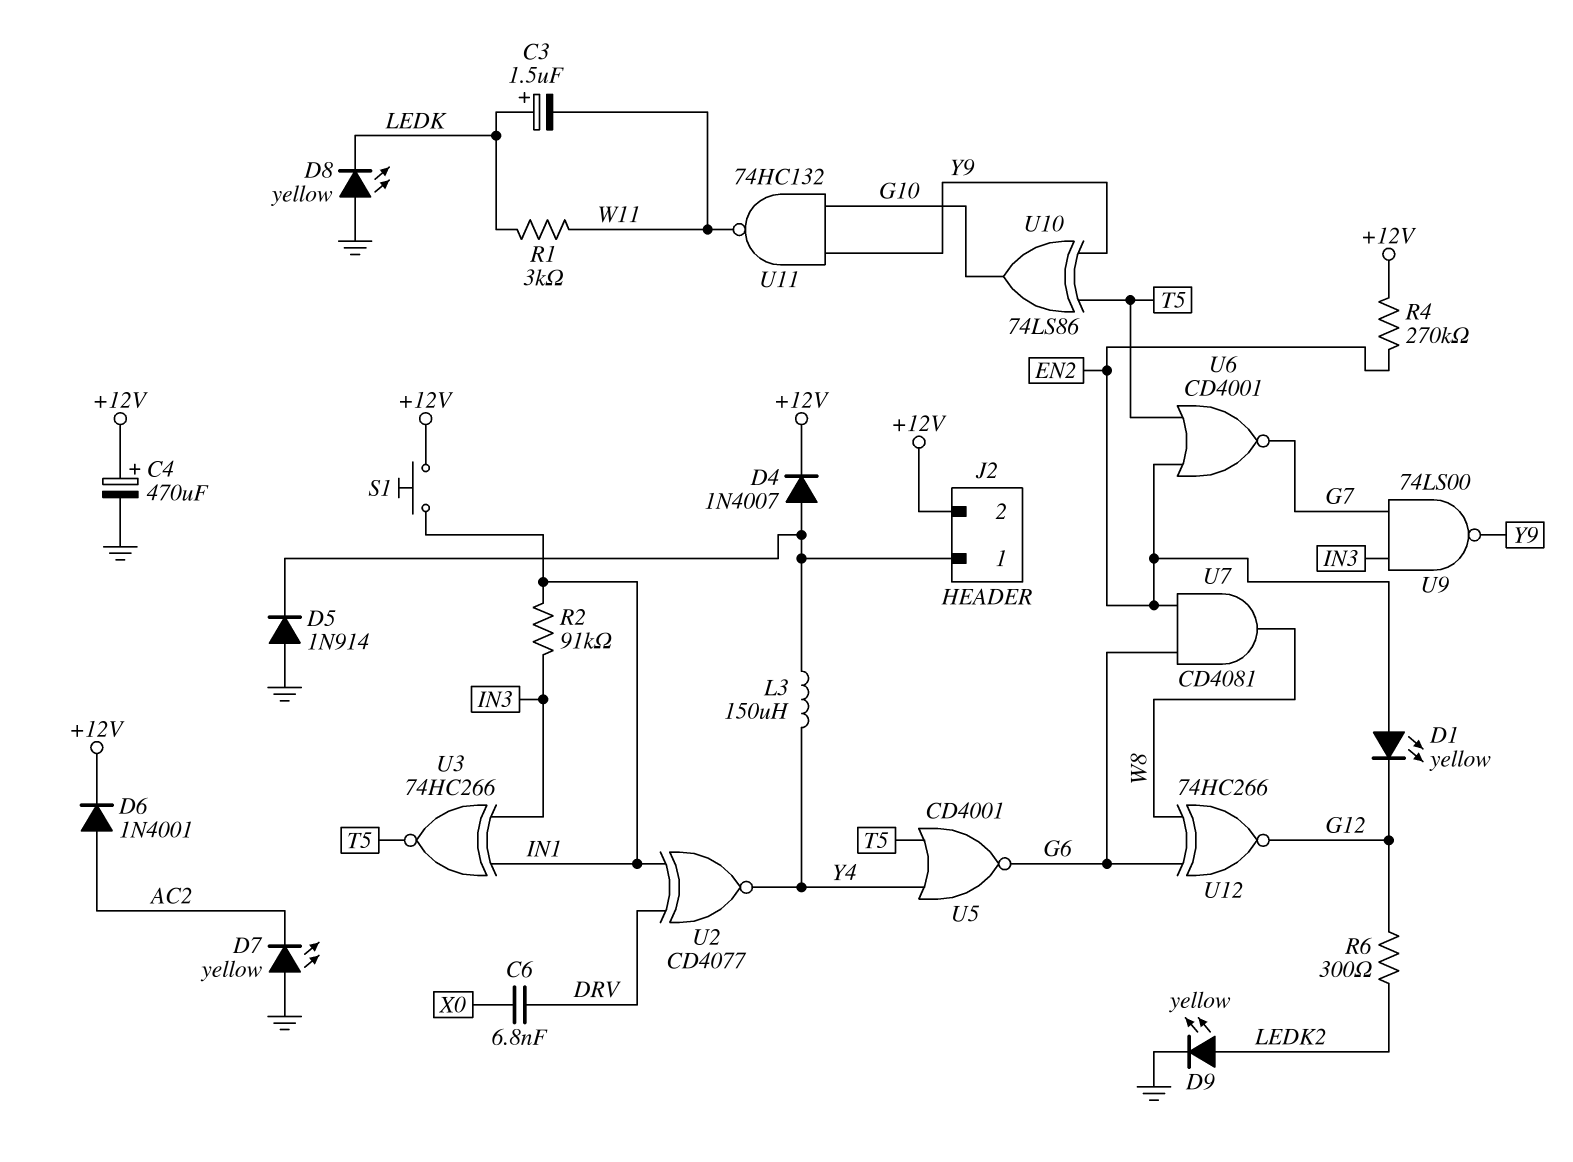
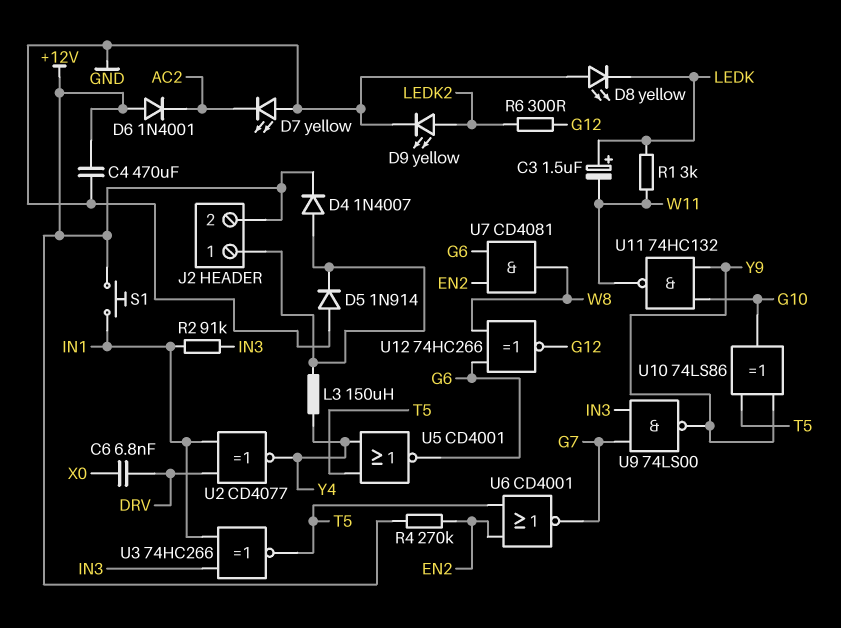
C4: 470uF (plus +12V, minus GND) -> 470uF (+12V, GND)
D1: LED yellow (A EN2, K G12) -> none
D6: diode 1N4001 (A AC2, K +12V) -> diode 1N4001 (A +12V, K AC2)

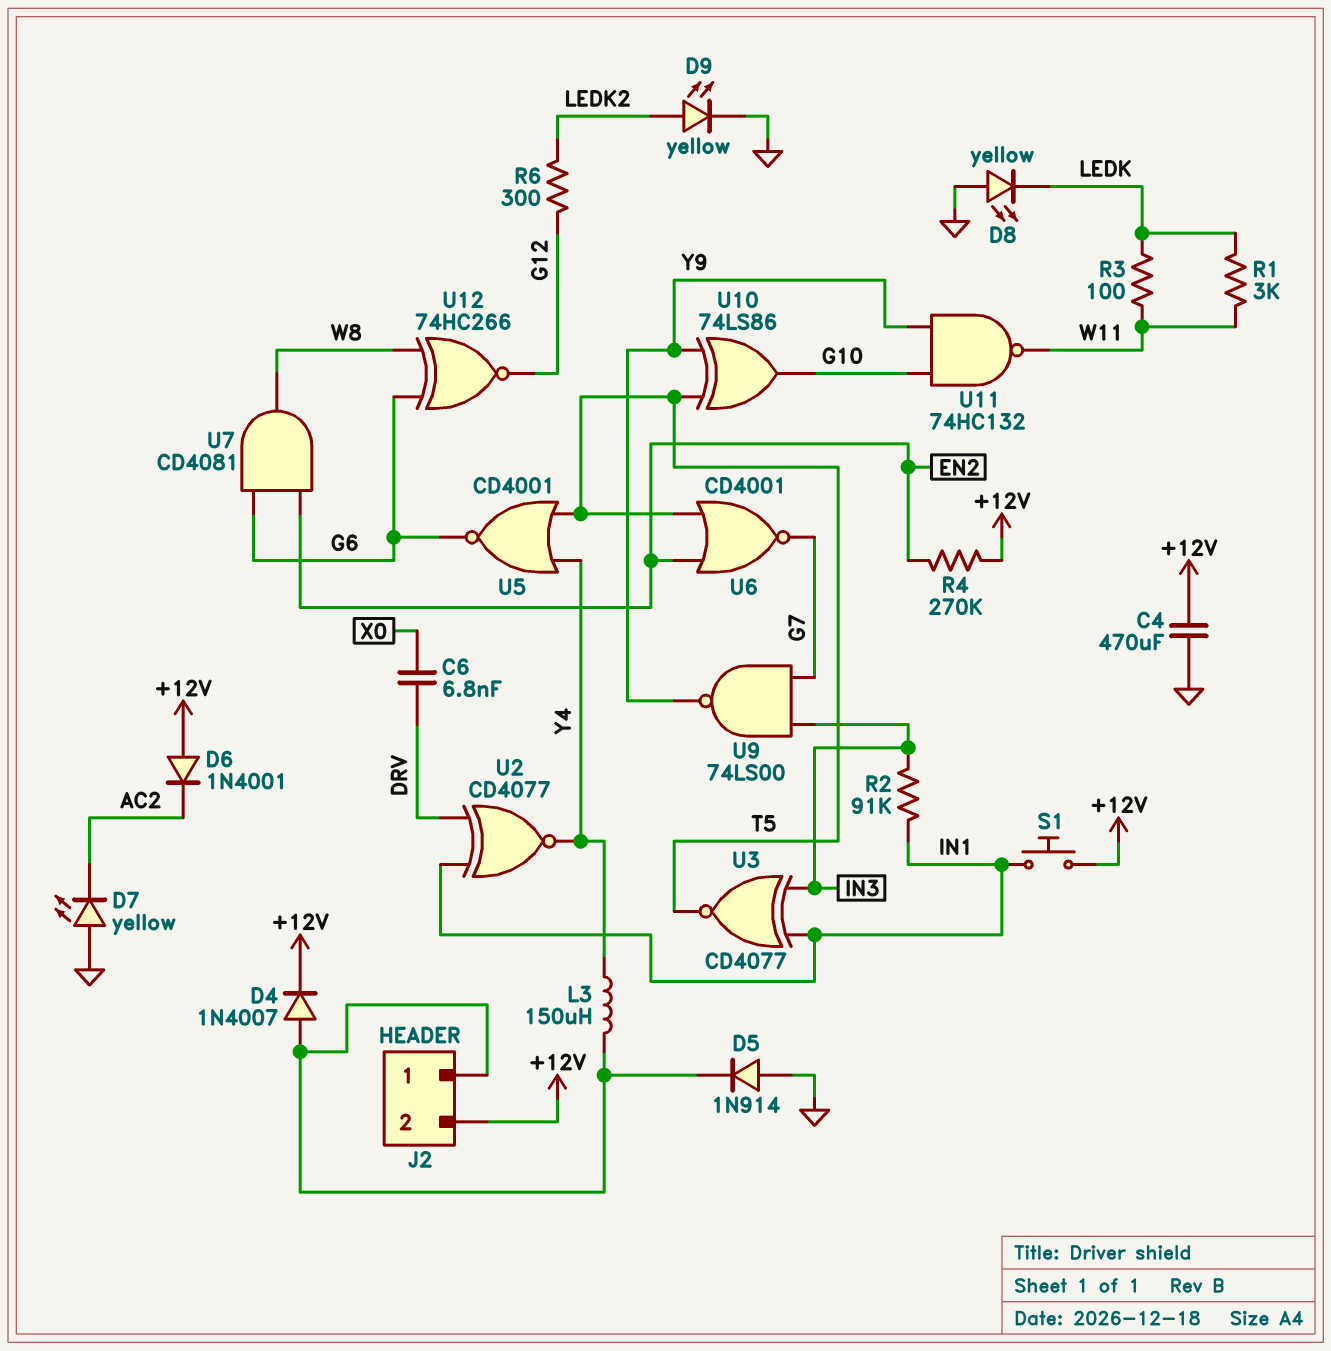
C3: 1.5uF (plus LEDK, minus W11) -> none
R3: none -> 100 (LEDK, W11)
U3: XNOR 74HC266 (in IN1, in IN3, out T5) -> XNOR CD4077 (in IN1, in IN3, out T5)

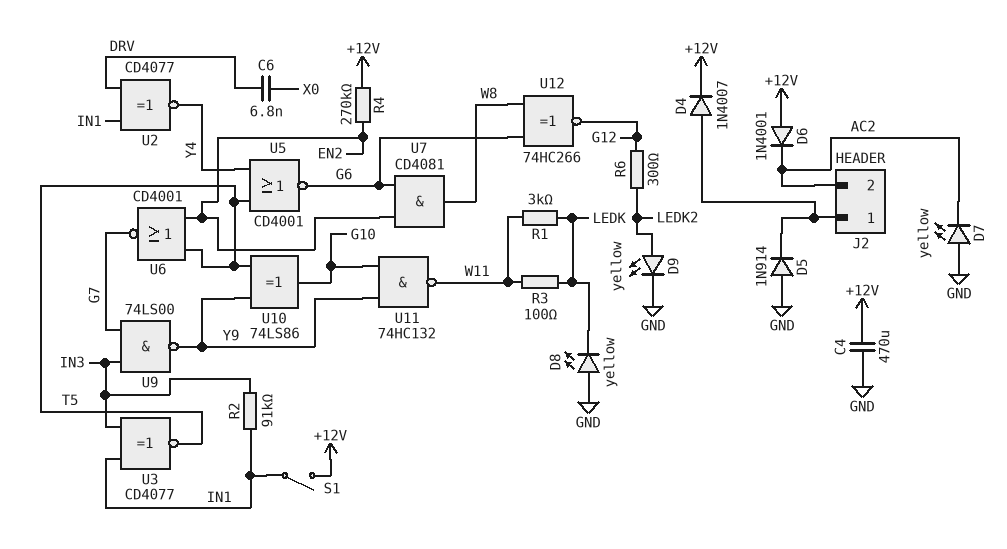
J2 pin 2: +12V -> AC2
L3: 150uH (J2/1, Y4) -> none
S1: button (+12V, IN1) -> switch (+12V, IN1)

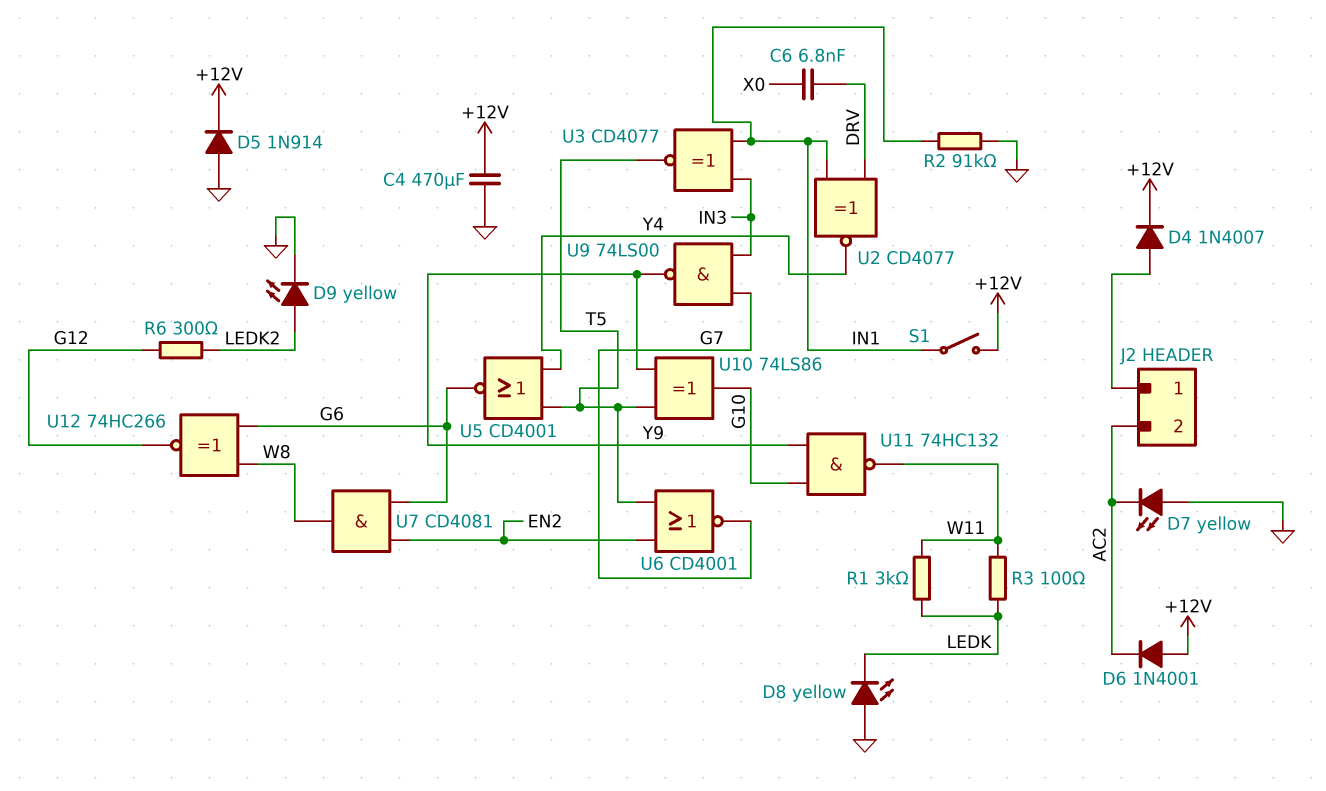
D5: diode 1N914 (A GND, K J2/1) -> diode 1N914 (A GND, K +12V)
R2: 91k (IN1, IN3) -> 91k (GND, IN1)
R4: 270k (+12V, EN2) -> none

